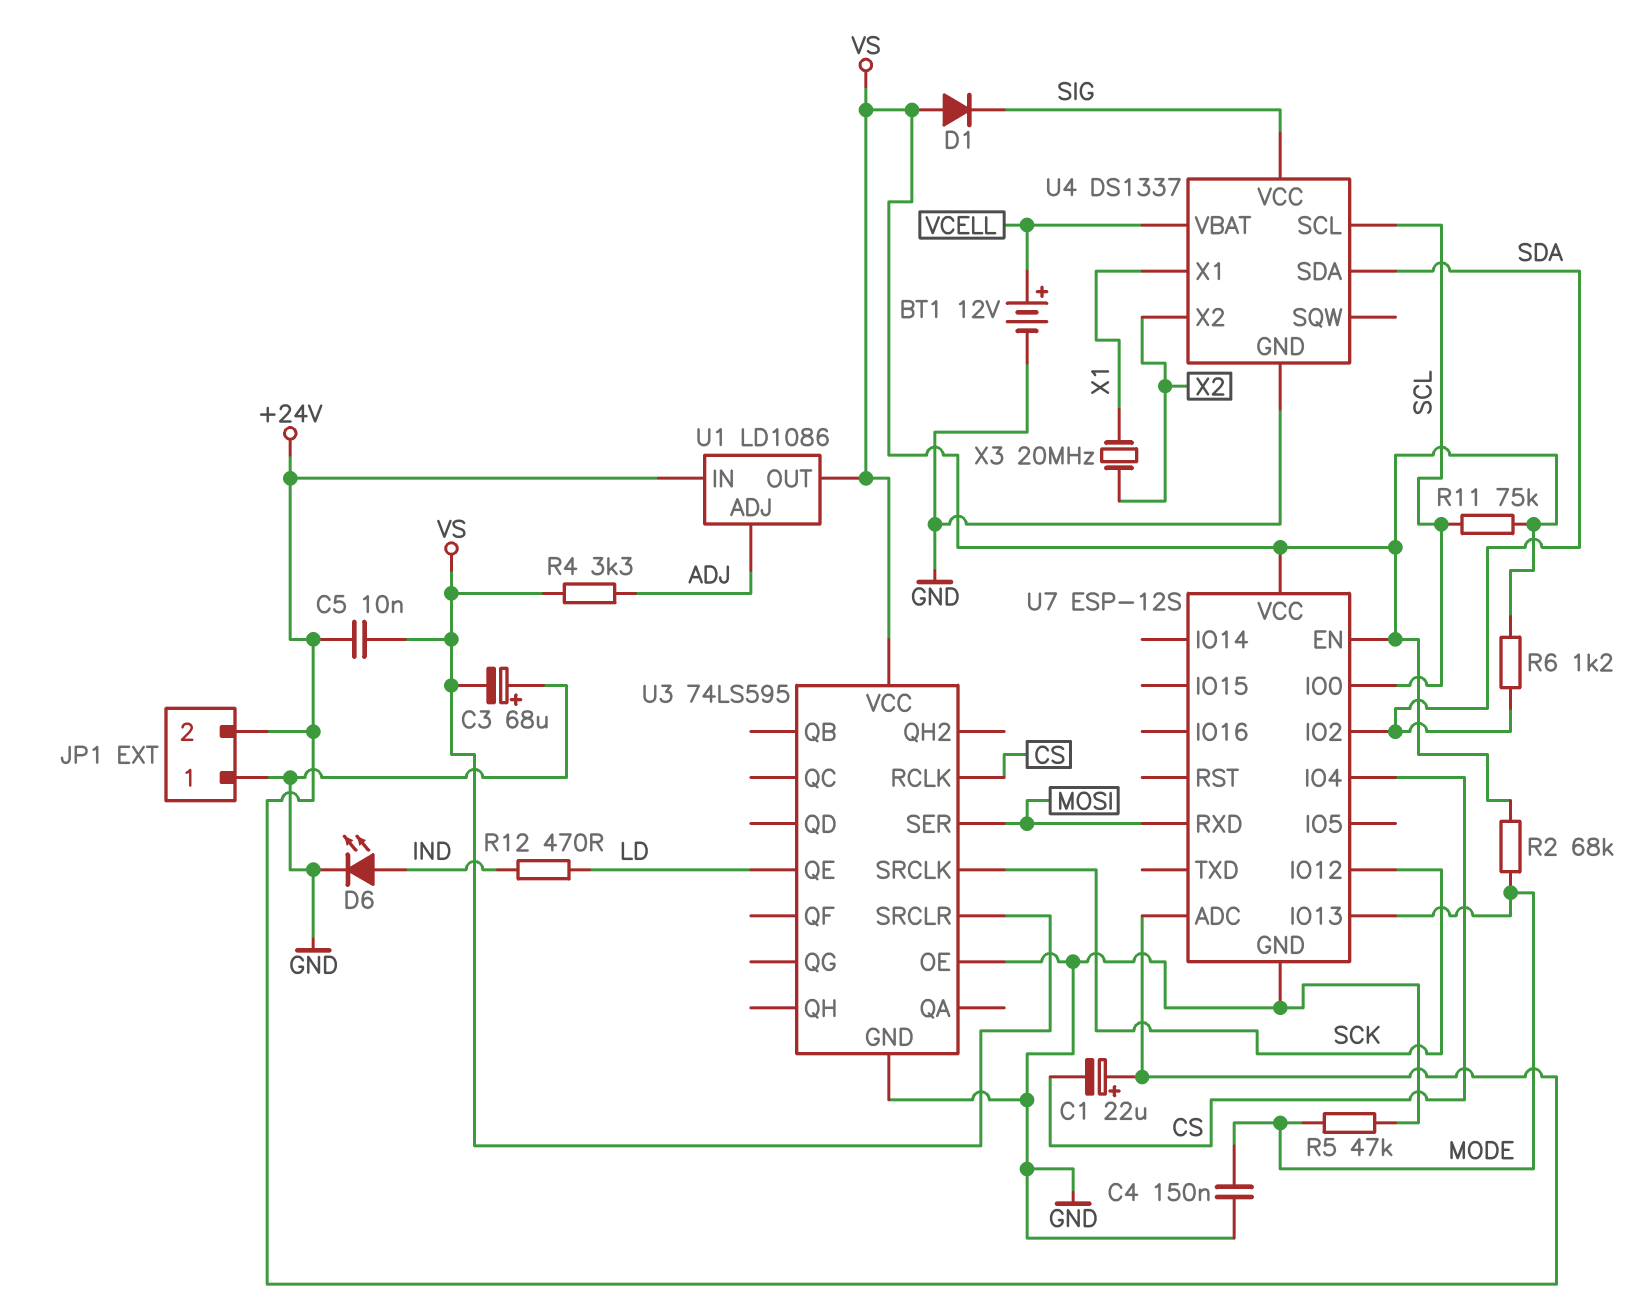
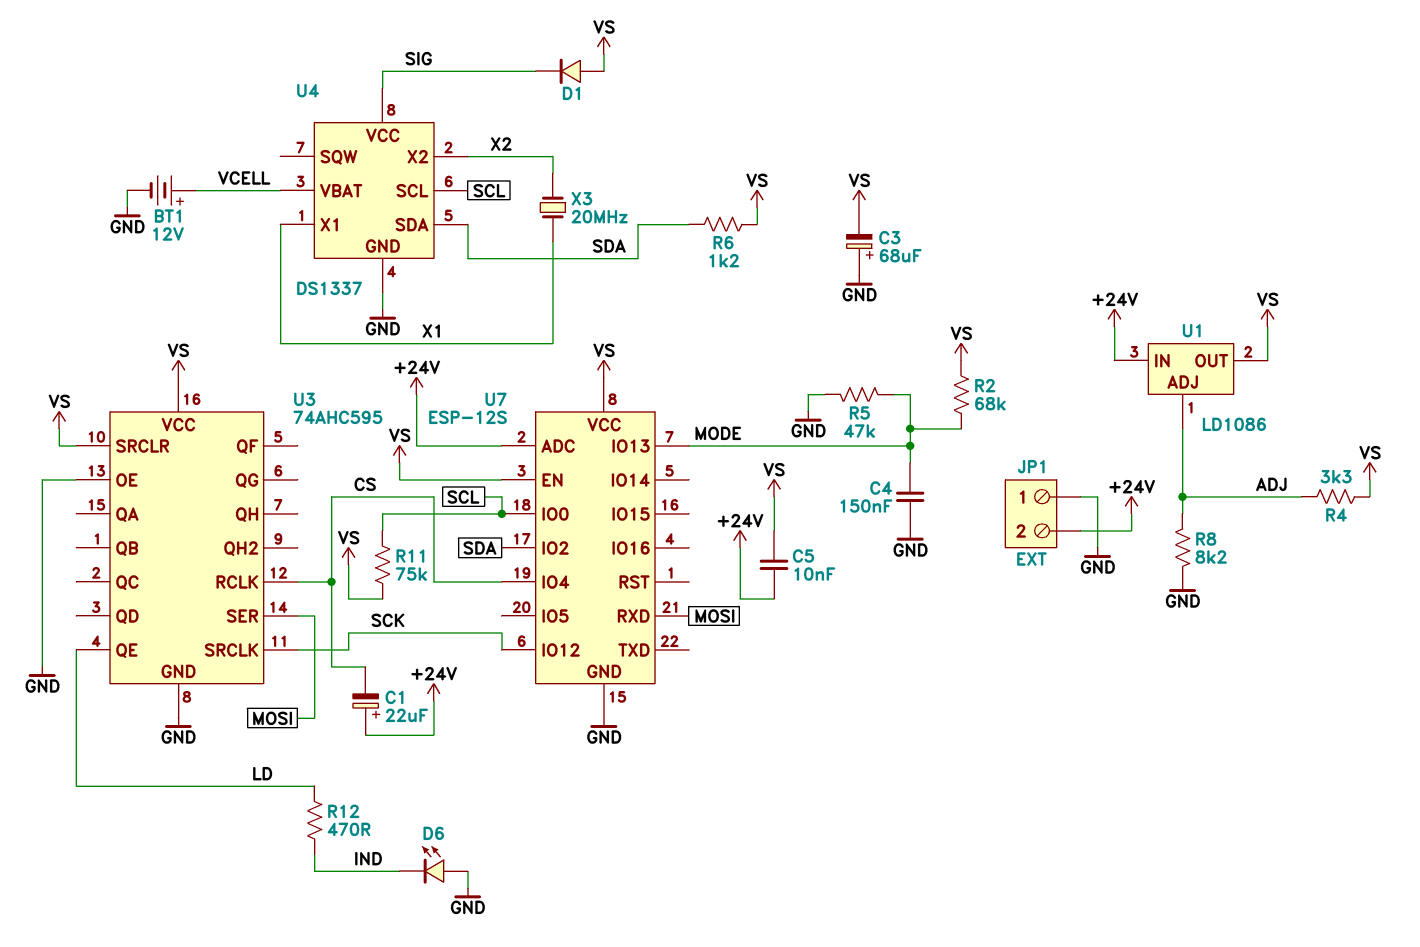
D6: LED (A IND, K GND) -> LED (A GND, K IND)
R8: none -> 8.2k (ADJ, GND)
U3: 74LS595 -> 74AHC595

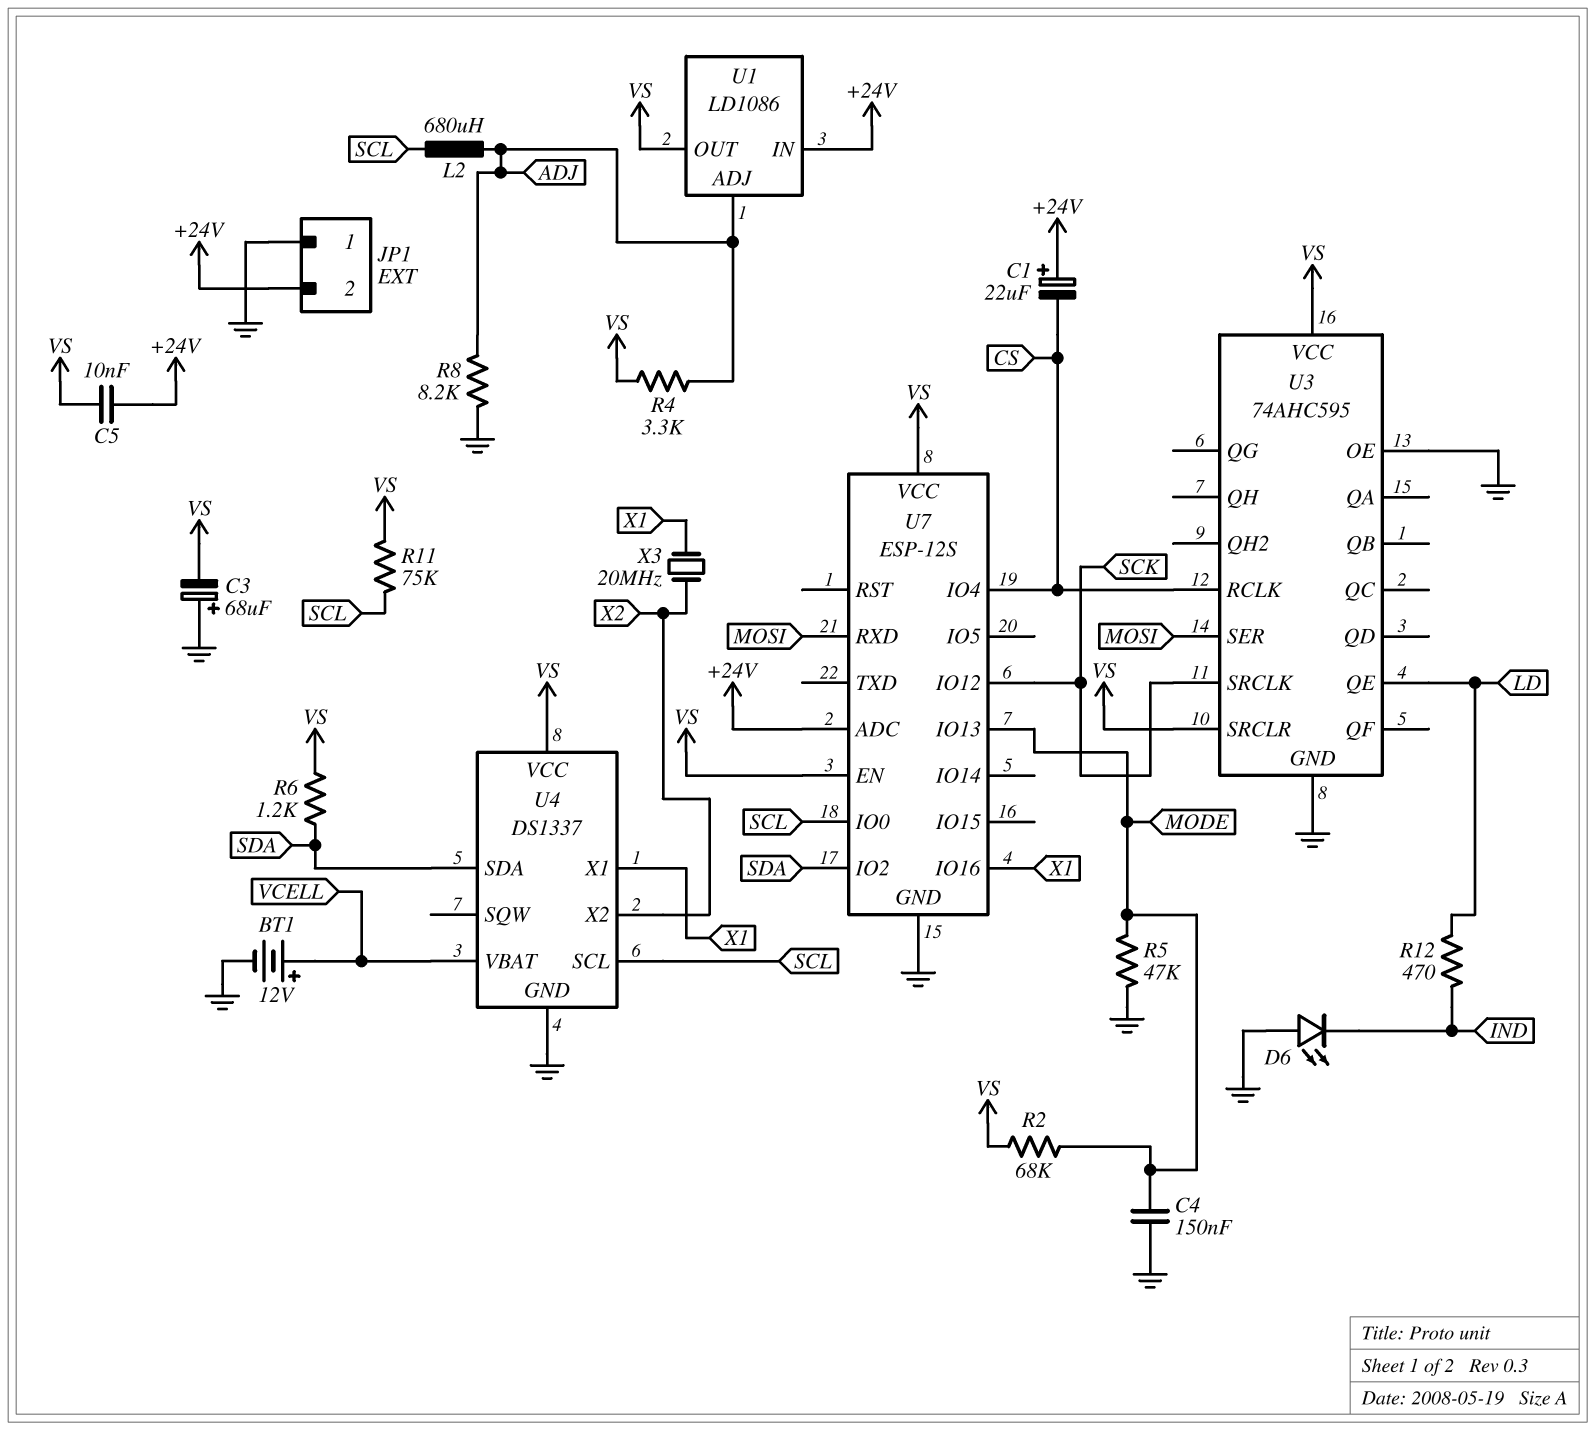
D1: diode (A VS, K SIG) -> none
L2: none -> 680uH (ADJ, SCL)
U4 pin VCC: SIG -> VS
U7 pin IO16: none -> X1

